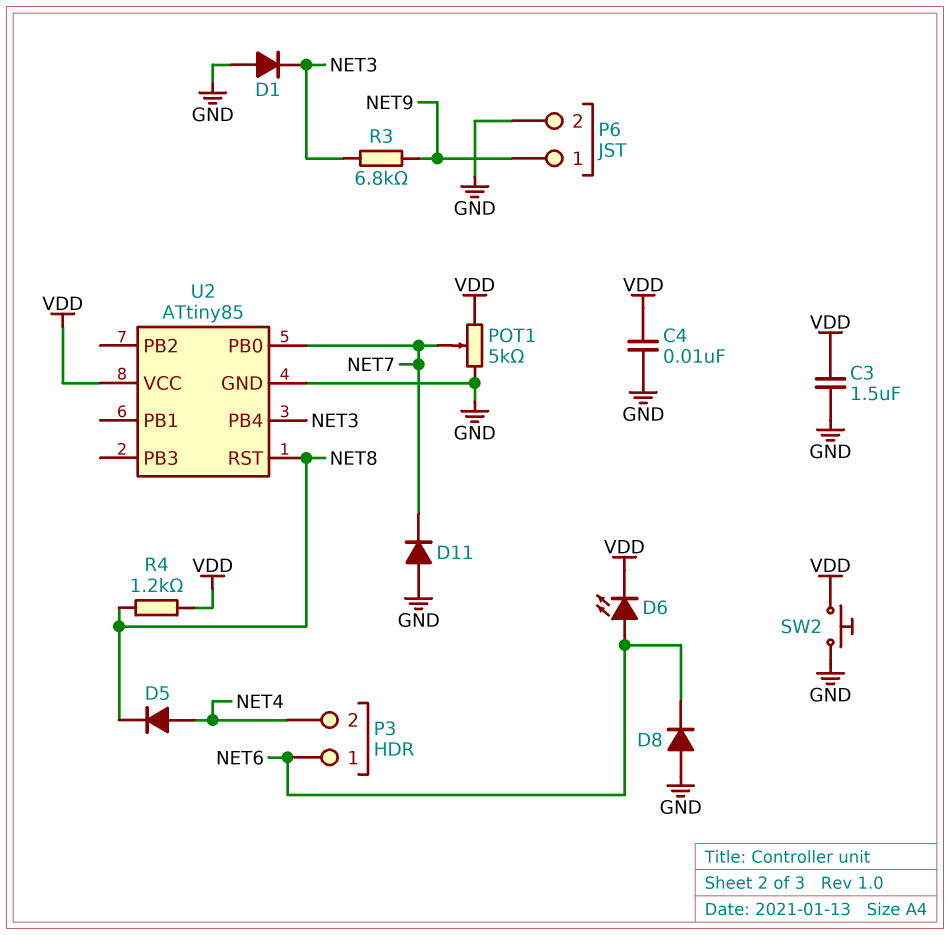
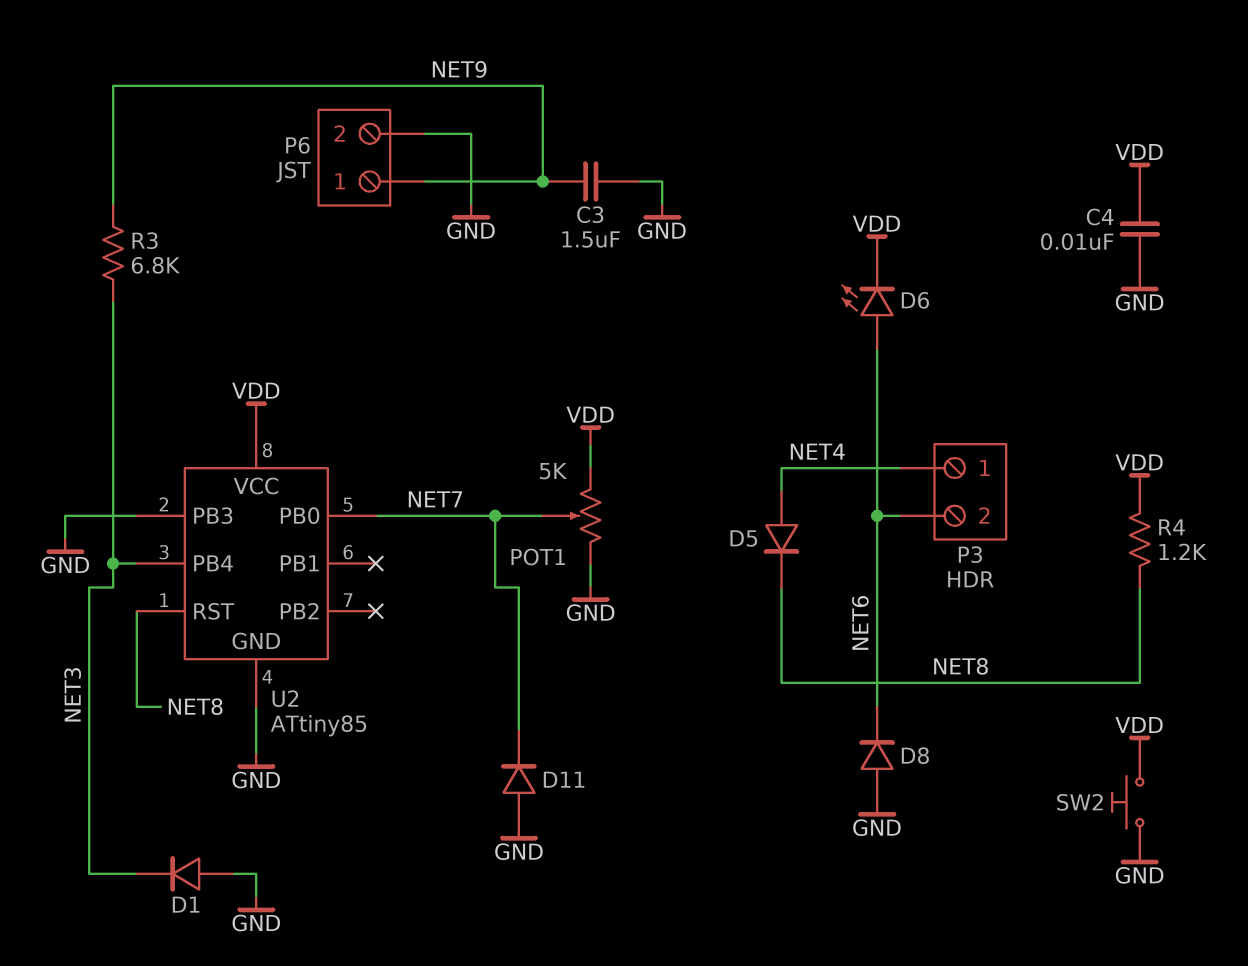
C3: 1.5uF (GND, VDD) -> 1.5uF (GND, NET9)
P3 pin 1: NET6 -> NET4
P3 pin 2: NET4 -> NET6
U2 pin PB3: none -> GND

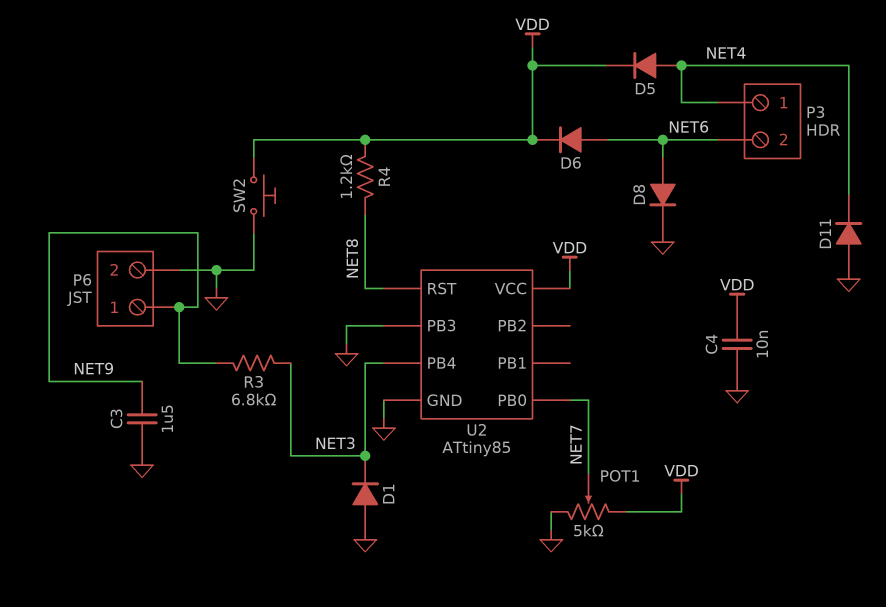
D5: diode (A NET4, K NET8) -> diode (A NET4, K VDD)
D6: LED (A NET6, K VDD) -> diode (A NET6, K VDD)
D8: diode (A GND, K NET6) -> diode (A NET6, K GND)
D11: diode (A GND, K NET7) -> diode (A GND, K NET4)

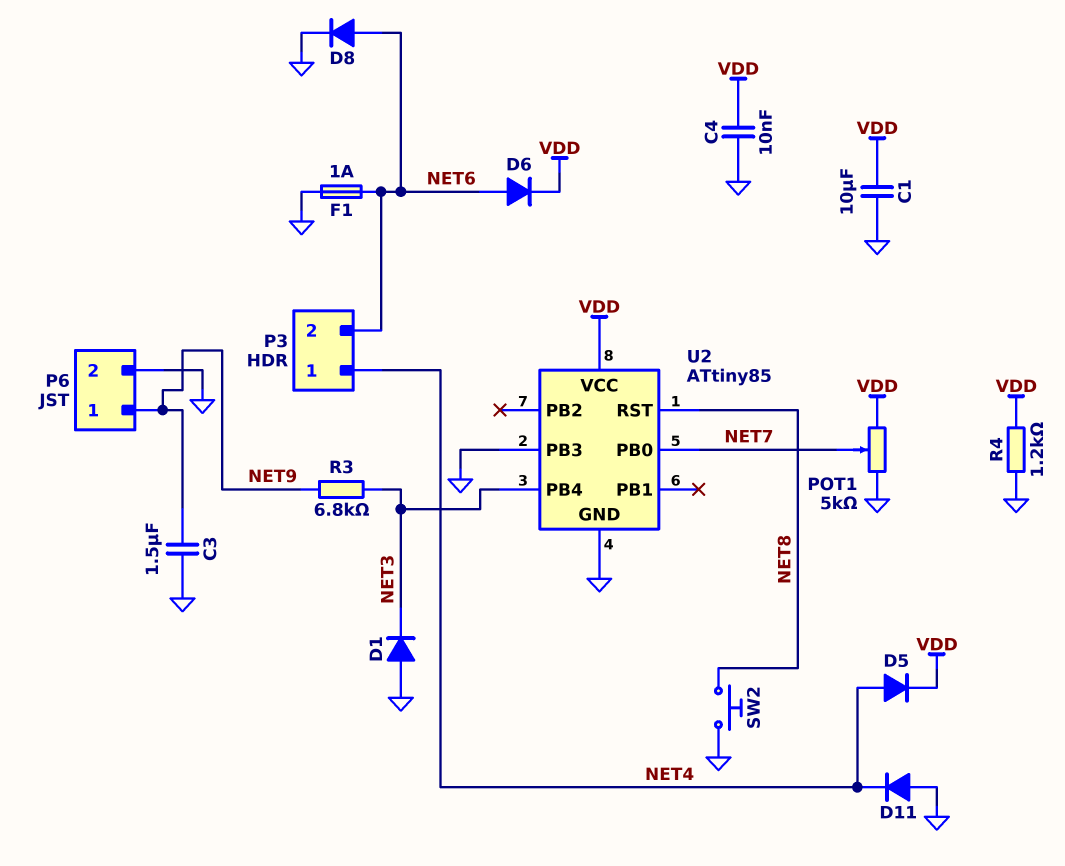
C1: none -> 10uF (GND, VDD)
F1: none -> 1A (GND, NET6)
R4: 1.2k (NET8, VDD) -> 1.2k (GND, VDD)
SW2: button (GND, VDD) -> button (GND, NET8)

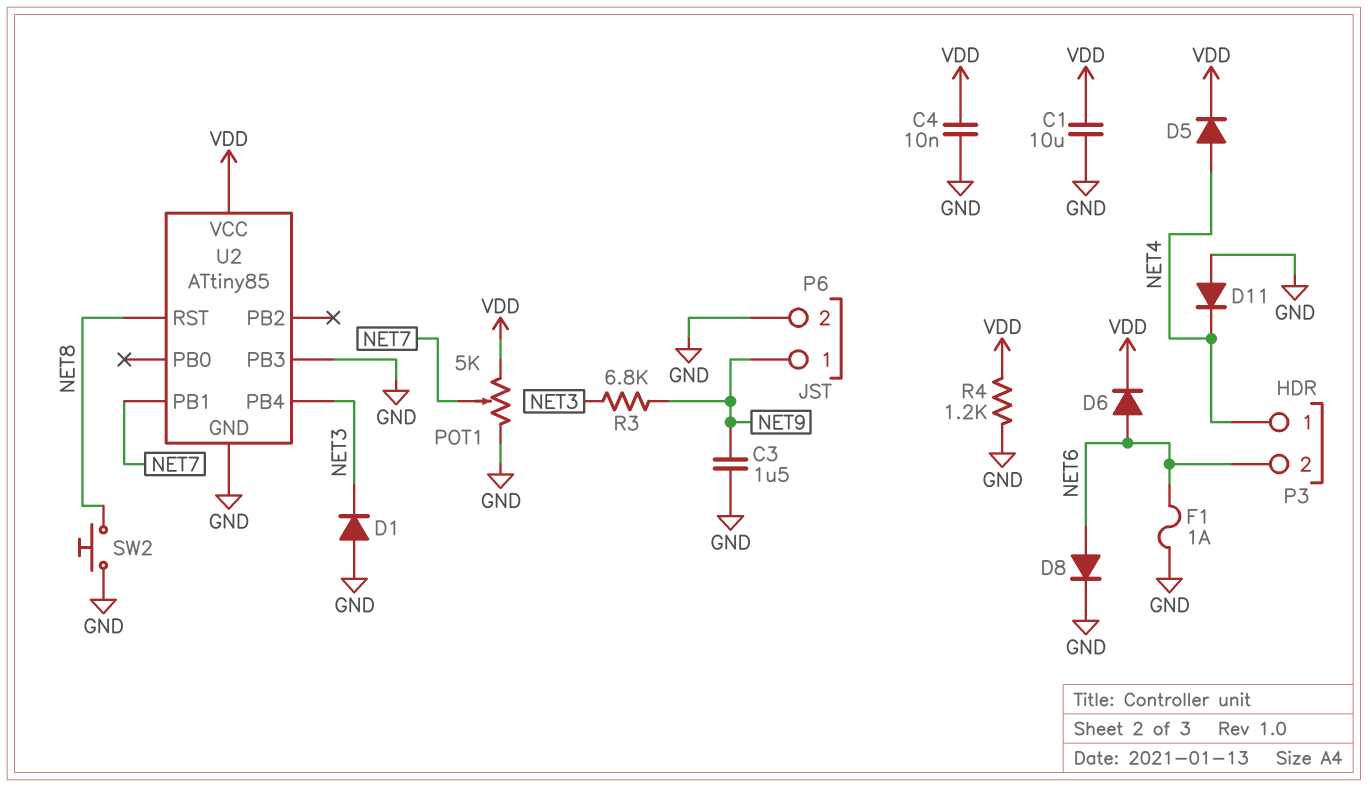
U2 pin PB0: NET7 -> none
U2 pin PB1: none -> NET7

